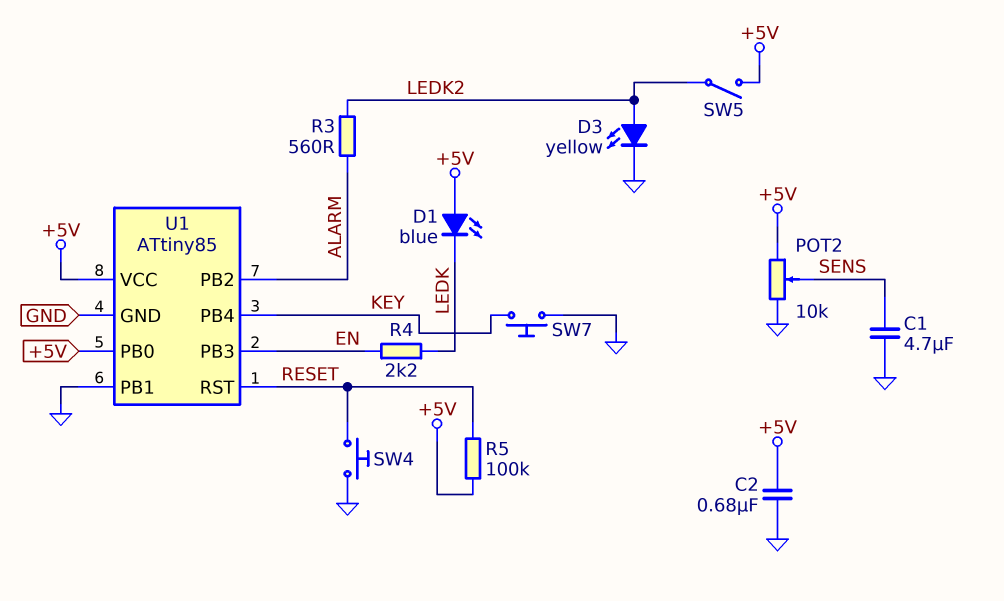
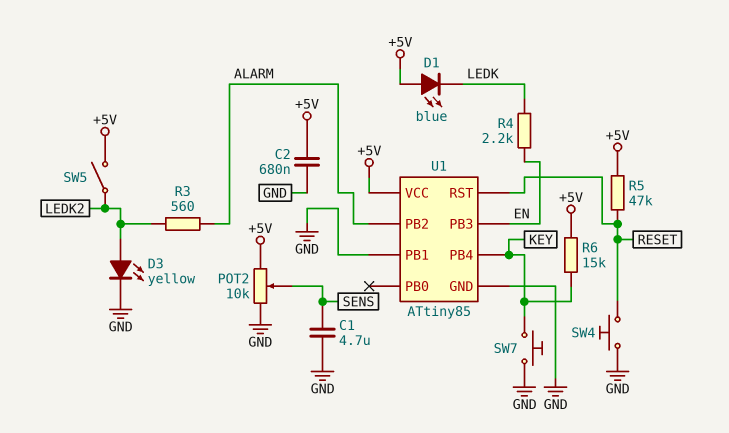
R5: 100k (+5V, RESET) -> 47k (+5V, RESET)
R6: none -> 15k (+5V, KEY)
U1 pin PB0: +5V -> none

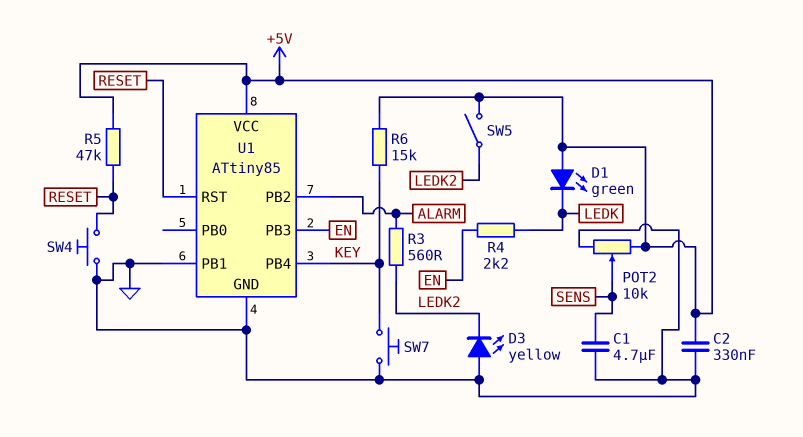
C2: 680nF (+5V, GND) -> 330nF (+5V, GND)
D1: LED blue (A +5V, K LEDK) -> LED green (A +5V, K LEDK)
D3: LED yellow (A LEDK2, K GND) -> LED yellow (A GND, K LEDK2)

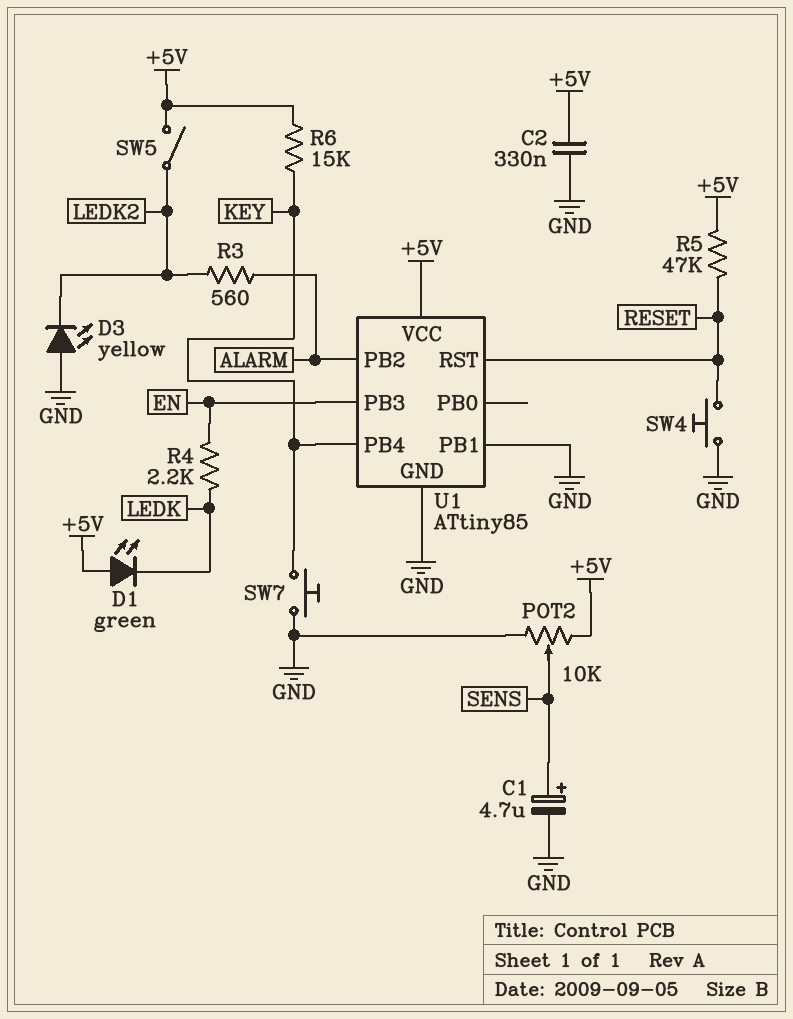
C1: 4.7uF (GND, SENS) -> 4.7uF (plus SENS, minus GND)

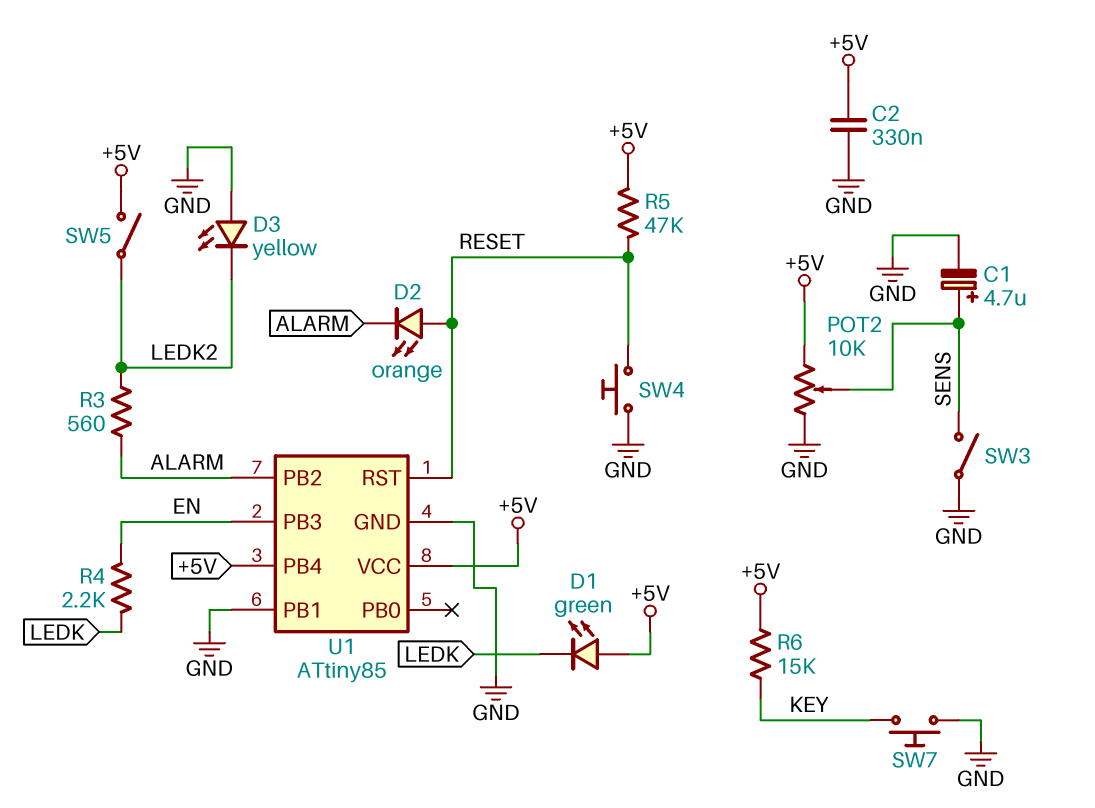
D2: none -> LED orange (A RESET, K ALARM)
SW3: none -> switch (GND, SENS)
U1 pin PB4: KEY -> +5V

